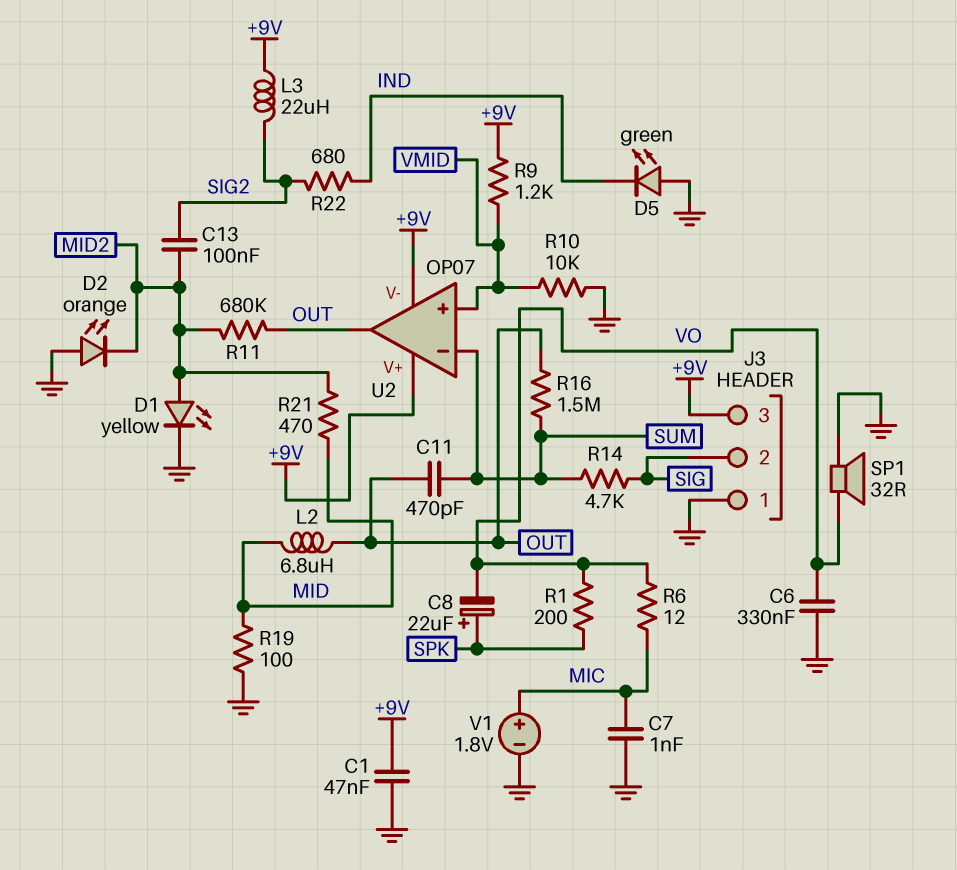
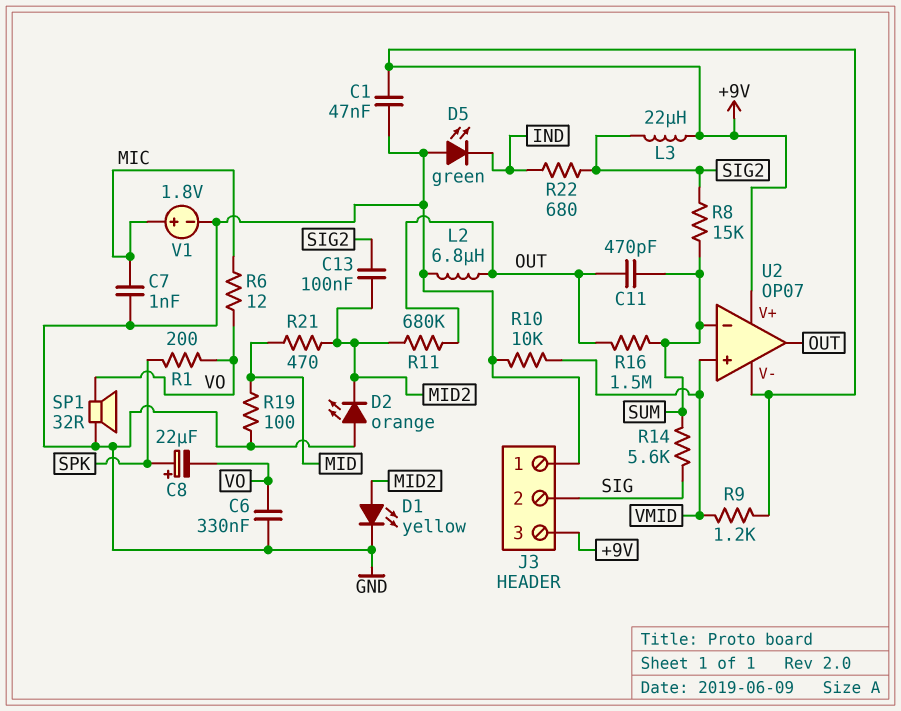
L2: 6.8uH (MID, OUT) -> 6.8uH (GND, OUT)
R8: none -> 15k (SIG2, SUM)
R14: 4.7k (SIG, SUM) -> 5.6k (SIG, SUM)

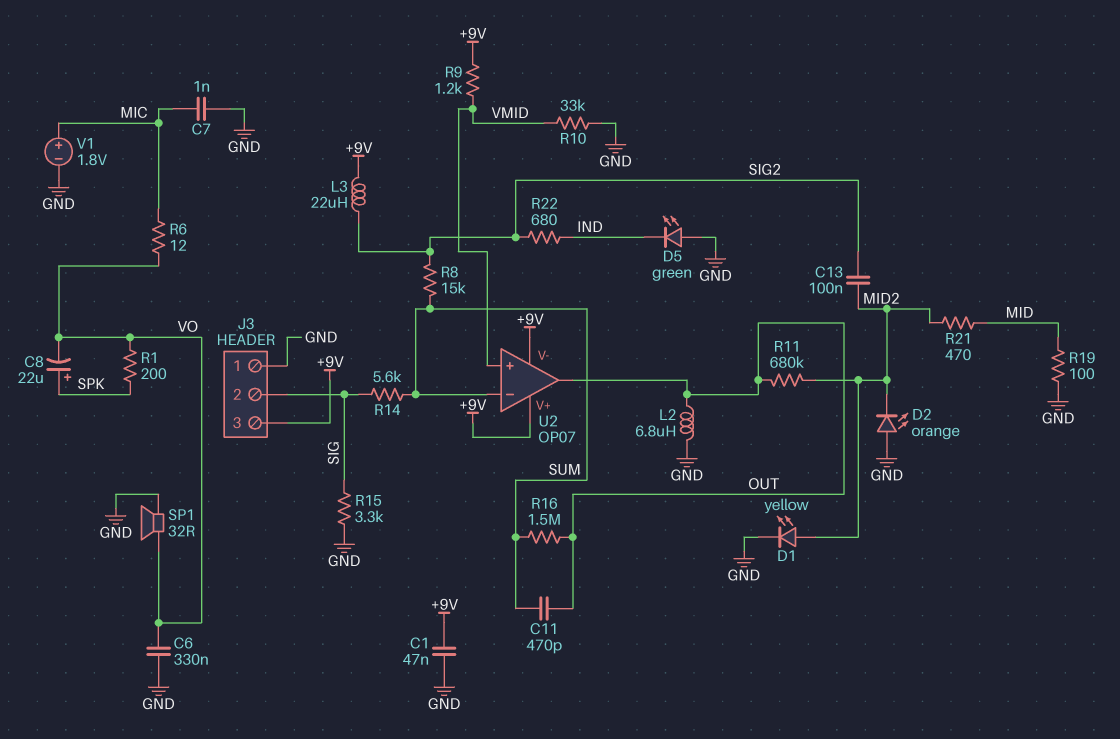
R10: 10k (GND, VMID) -> 33k (GND, VMID)
R15: none -> 3.3k (GND, SIG)

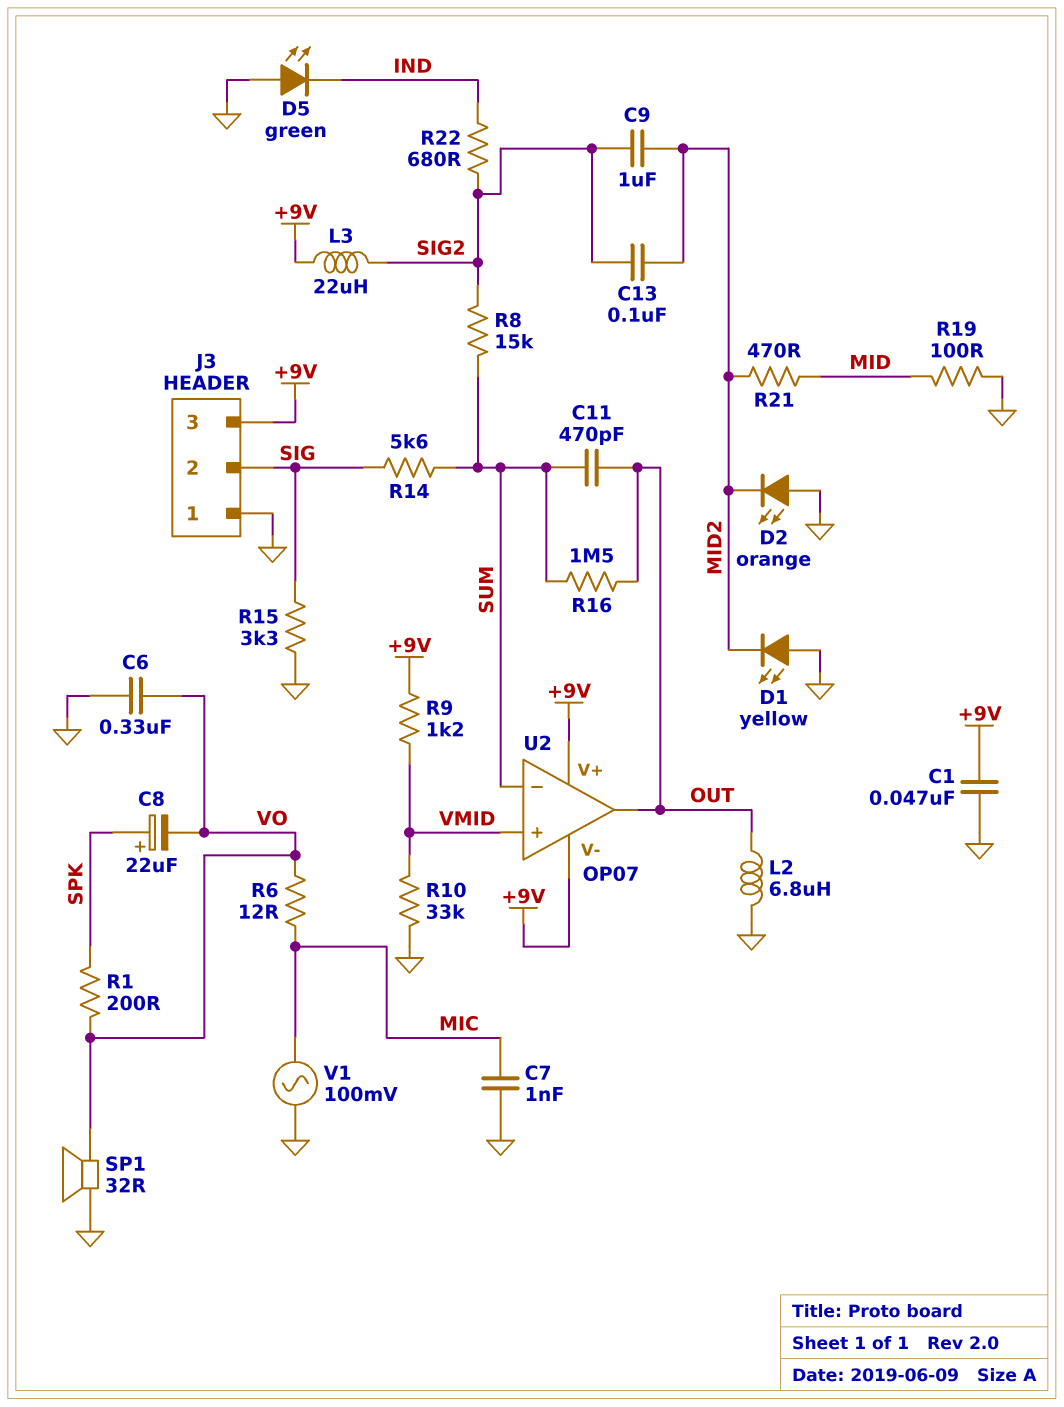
C9: none -> 1uF (MID2, SIG2)
D1: LED yellow (A MID2, K GND) -> LED yellow (A GND, K MID2)
R11: 680k (MID2, OUT) -> none
V1: 1.8V (plus MIC, minus GND) -> AC 100mV (GND, MIC)

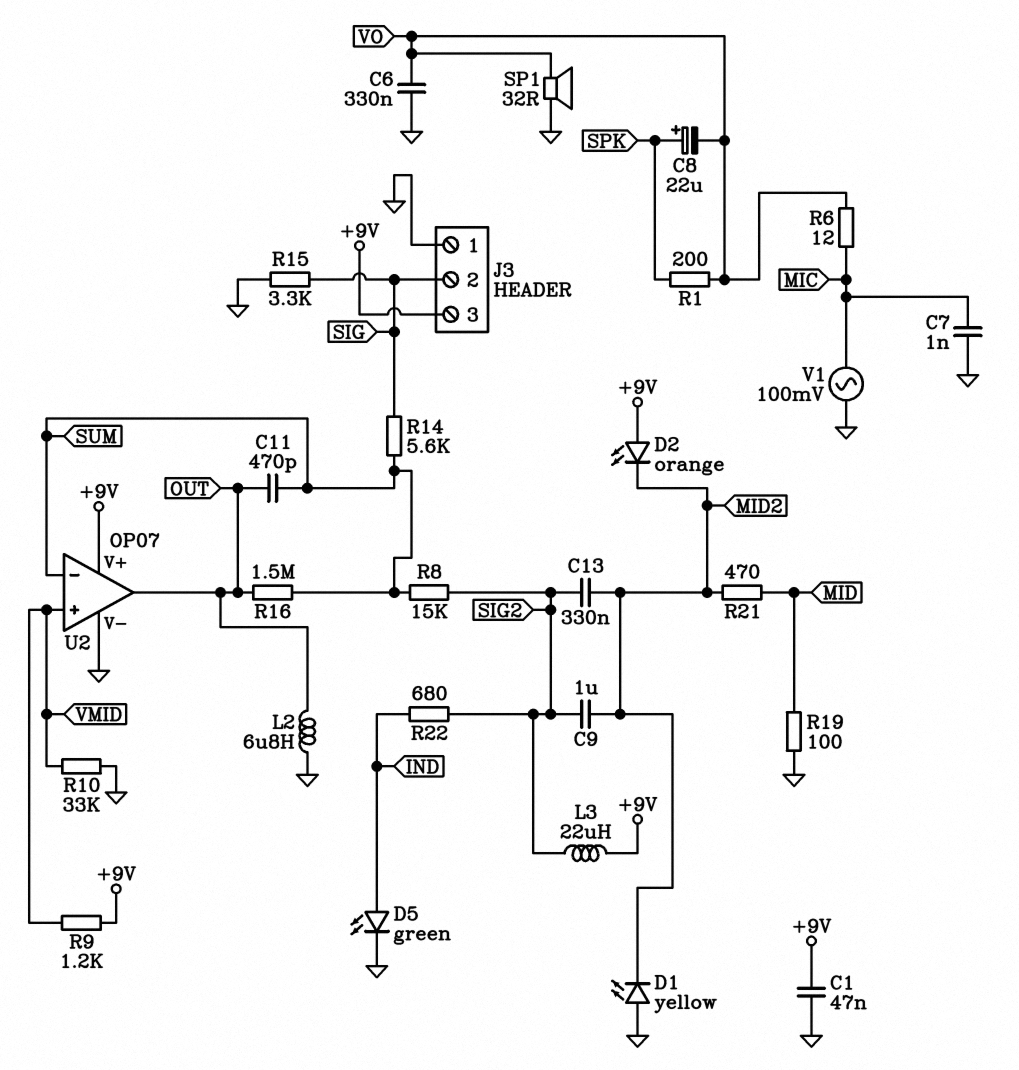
C13: 100nF (MID2, SIG2) -> 330nF (MID2, SIG2)
D2: LED orange (A GND, K MID2) -> LED orange (A +9V, K MID2)
D5: LED green (A GND, K IND) -> LED green (A IND, K GND)
U2 pin V-: +9V -> GND

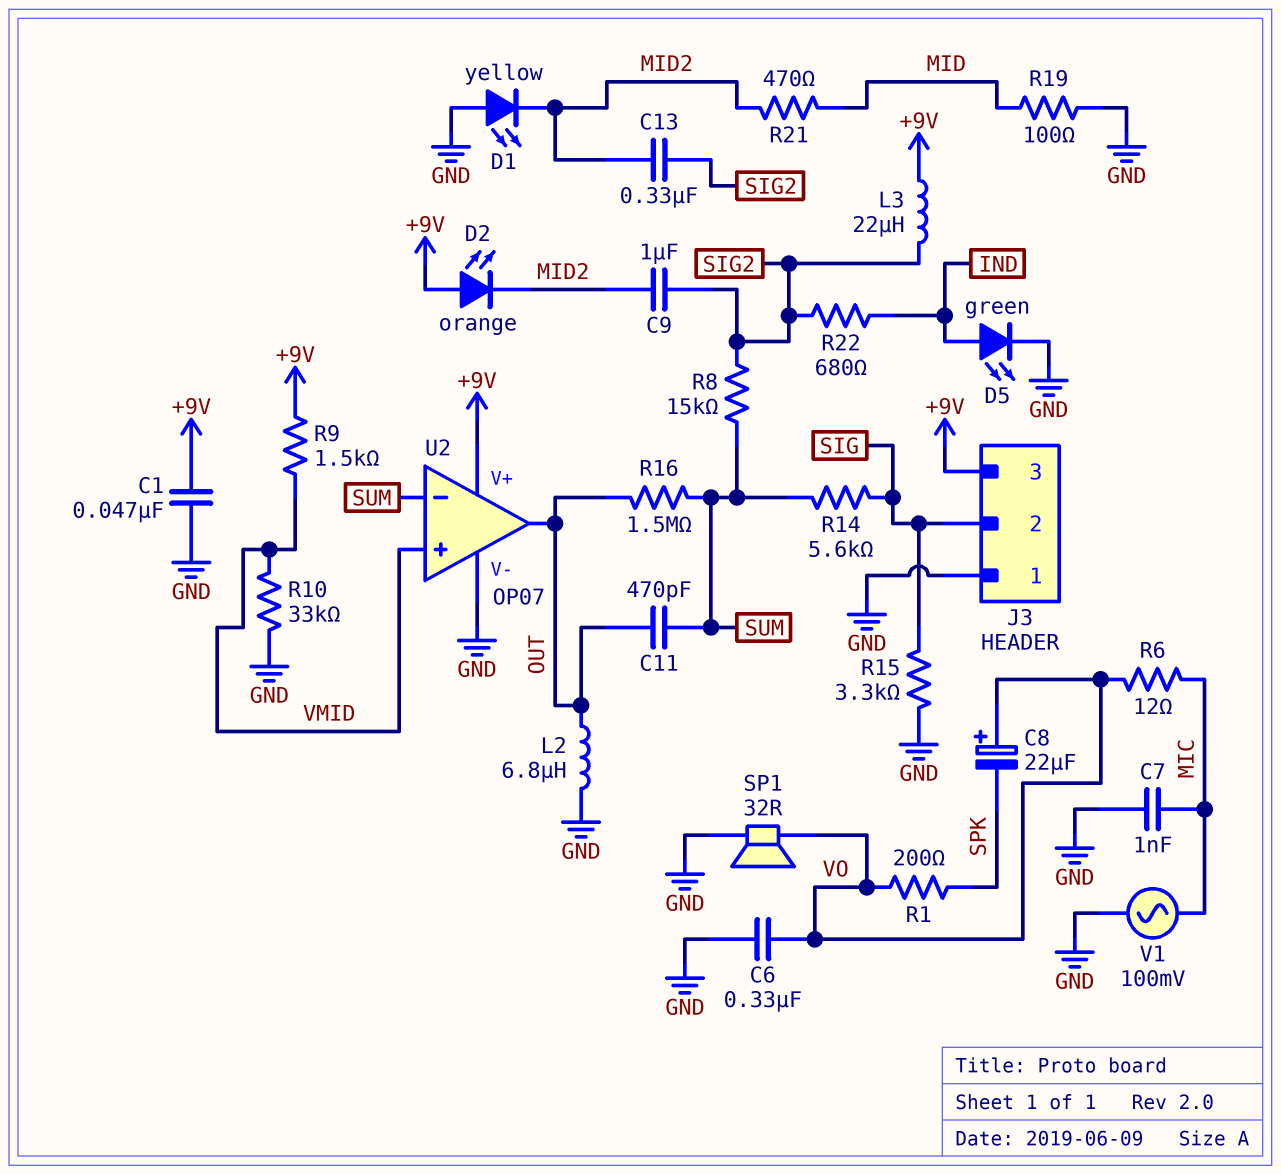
C8: 22uF (plus SPK, minus VO) -> 22uF (plus VO, minus SPK)
R9: 1.2k (+9V, VMID) -> 1.5k (+9V, VMID)

